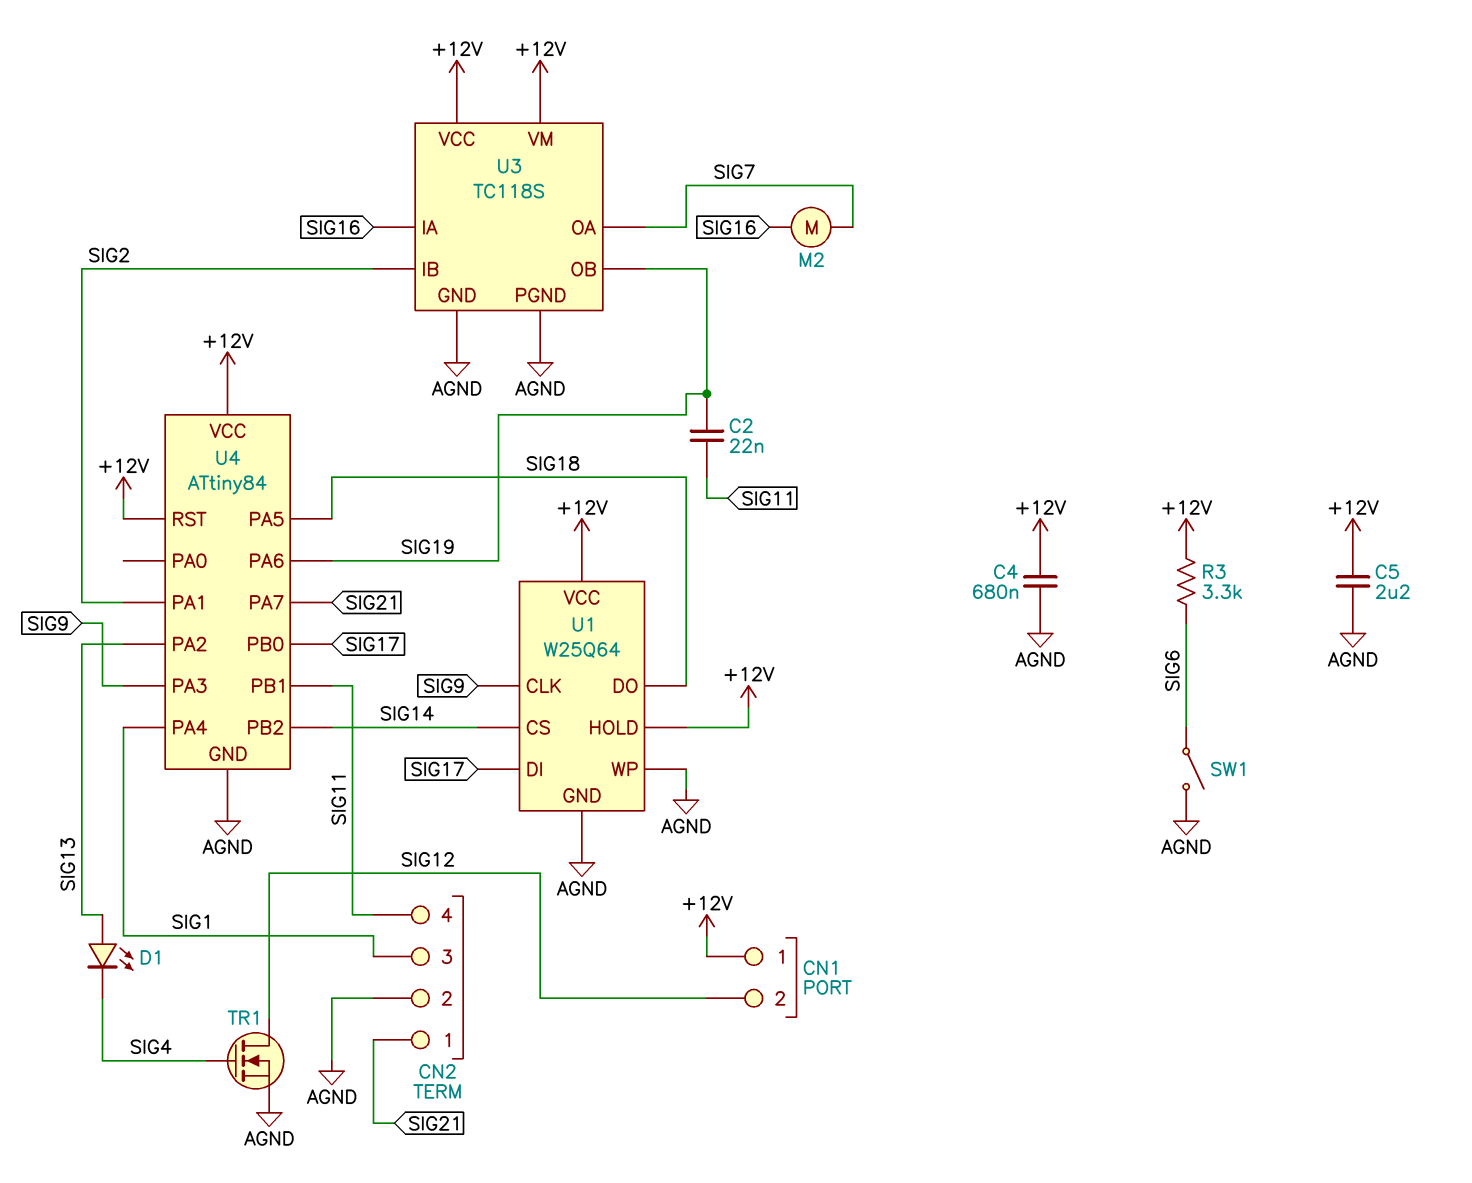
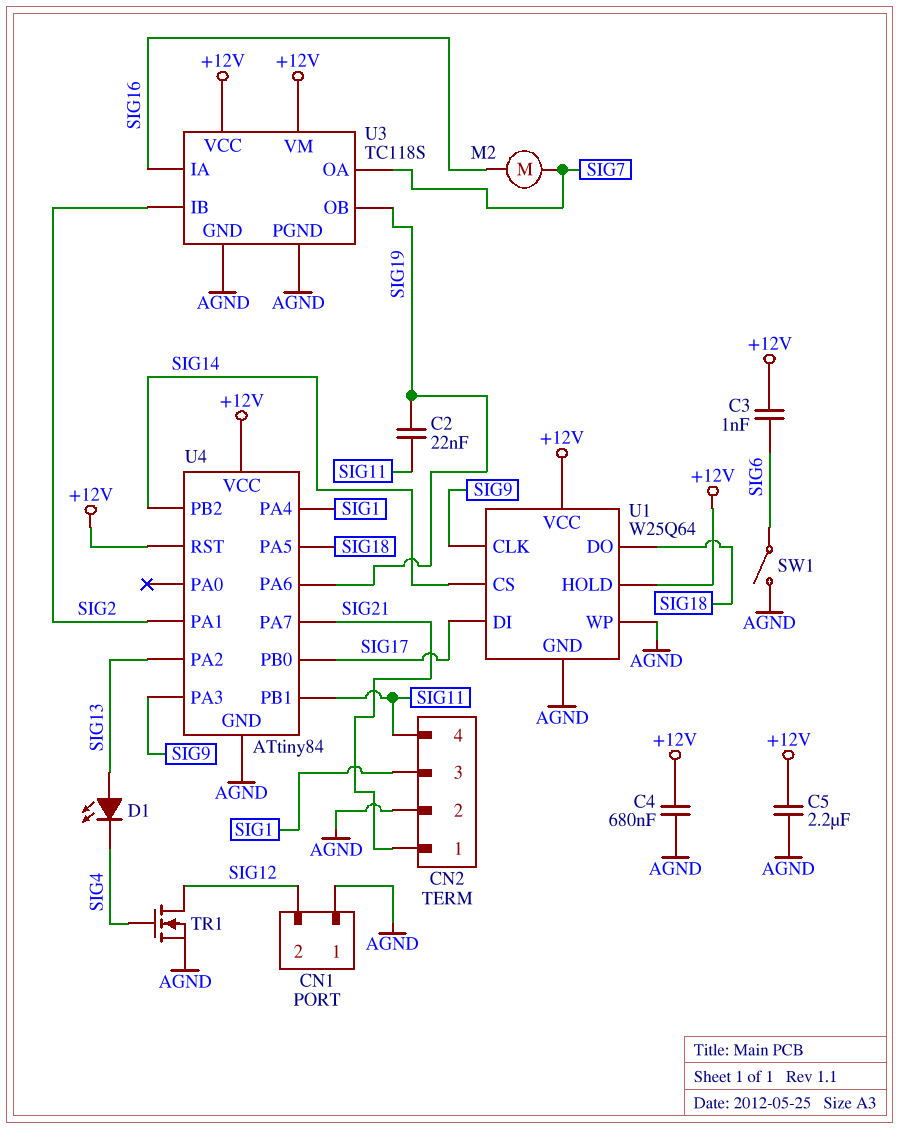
C3: none -> 1nF (+12V, SIG6)
CN1 pin 1: +12V -> AGND
R3: 3.3k (+12V, SIG6) -> none

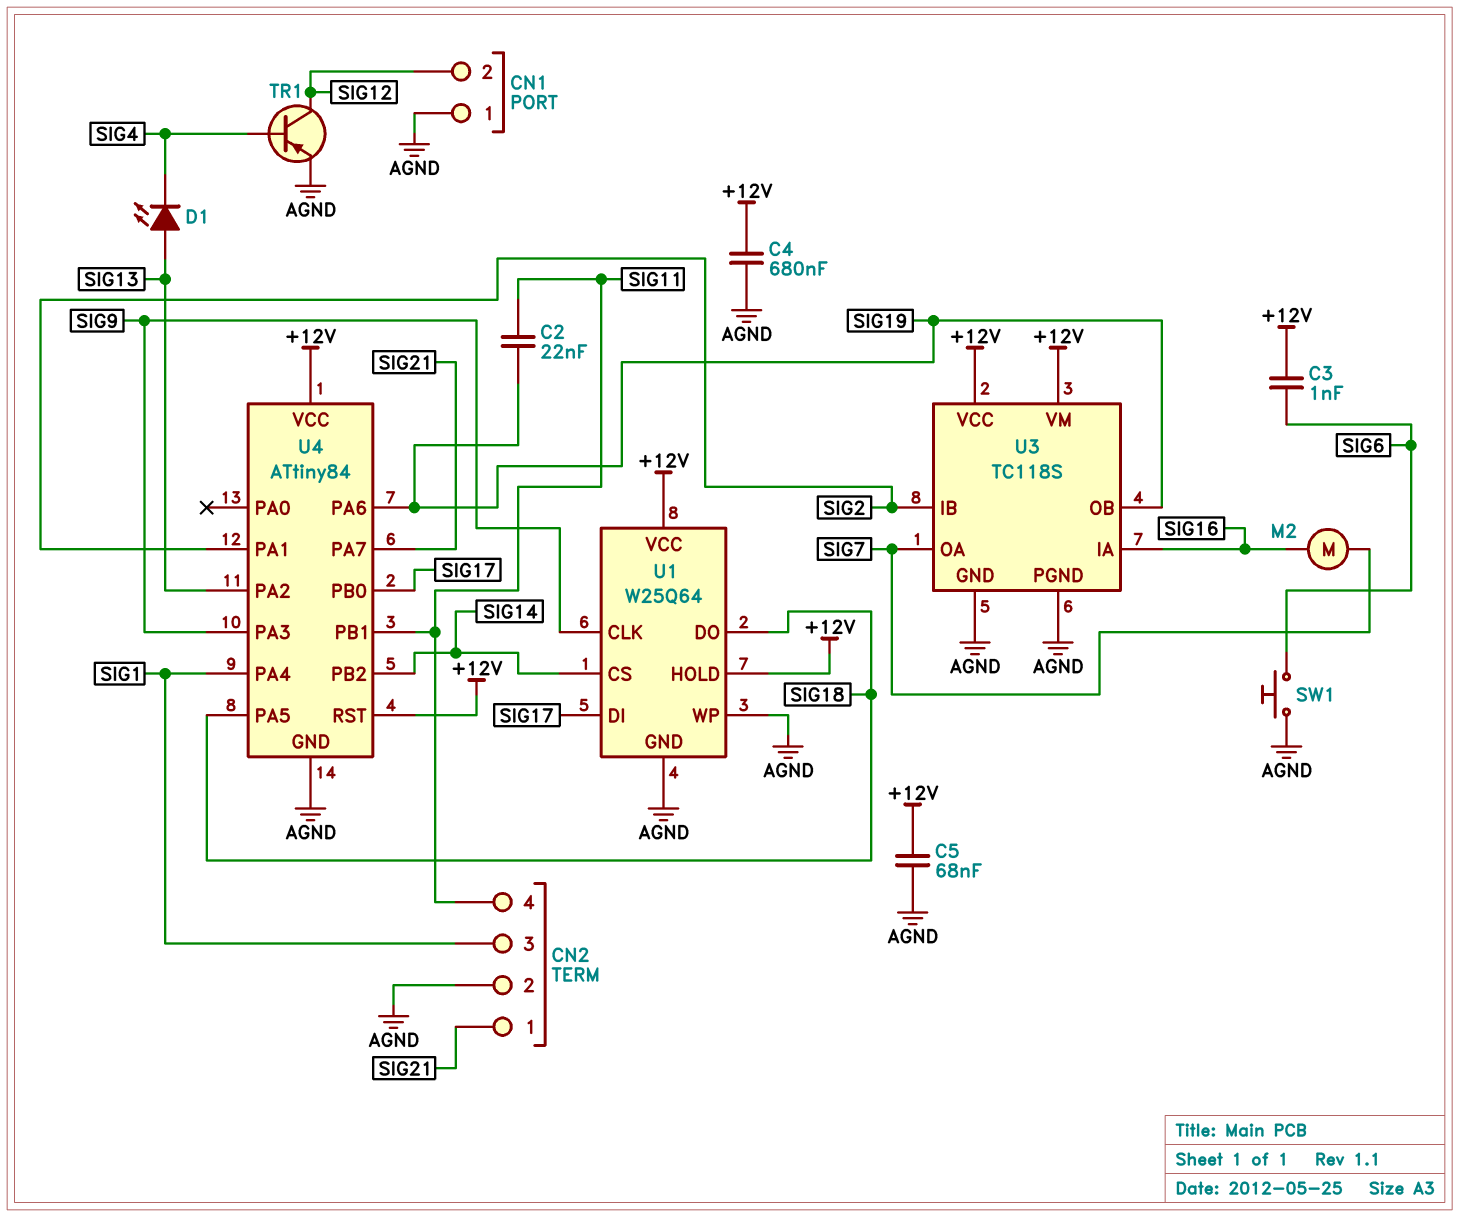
C5: 2.2uF (+12V, AGND) -> 68nF (+12V, AGND)
SW1: switch (AGND, SIG6) -> button (AGND, SIG6)
TR1: NMOS (G SIG4, D SIG12, S AGND) -> PNP (B SIG4, C SIG12, E AGND)

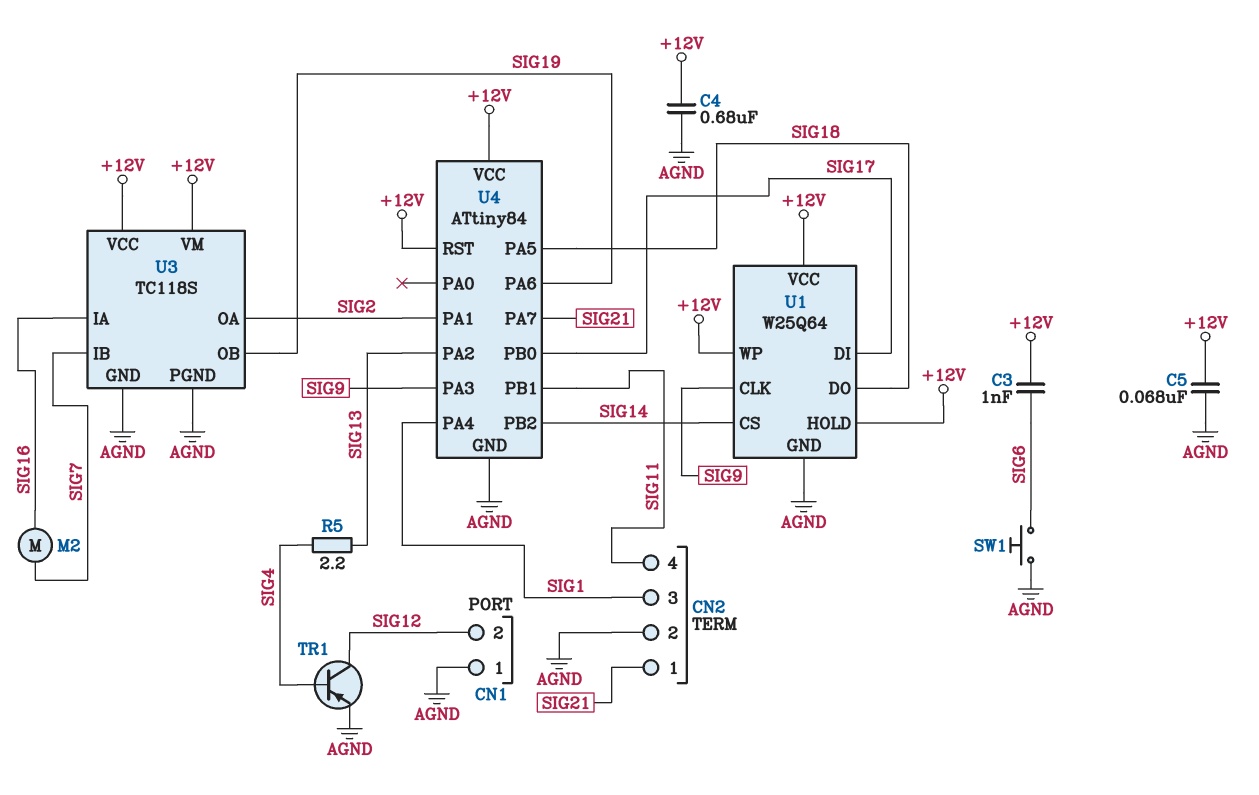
C2: 22nF (SIG11, SIG19) -> none
D1: LED (A SIG13, K SIG4) -> none
R5: none -> 2.2 (SIG4, SIG13)
U1 pin WP: AGND -> +12V
U3 pin IB: SIG2 -> SIG7
U3 pin OA: SIG7 -> SIG2

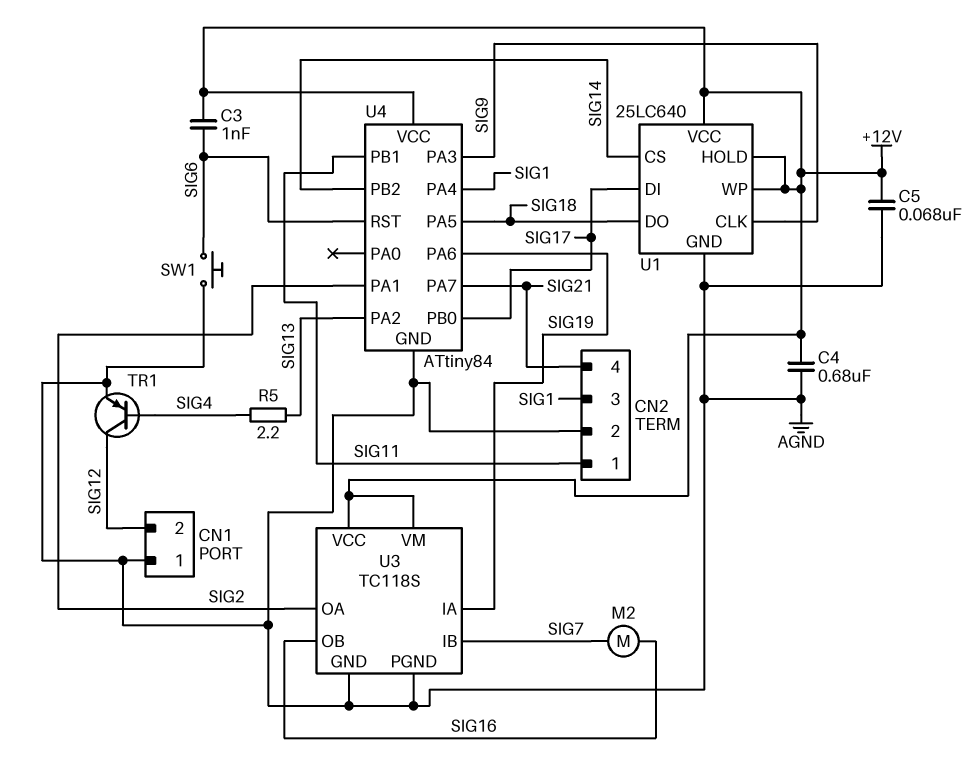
CN2 pin 1: SIG21 -> SIG11
CN2 pin 4: SIG11 -> SIG21
U1: W25Q64 -> 25LC640
U3 pin IA: SIG16 -> SIG19
U3 pin OB: SIG19 -> SIG16
U4 pin RST: +12V -> SIG6

